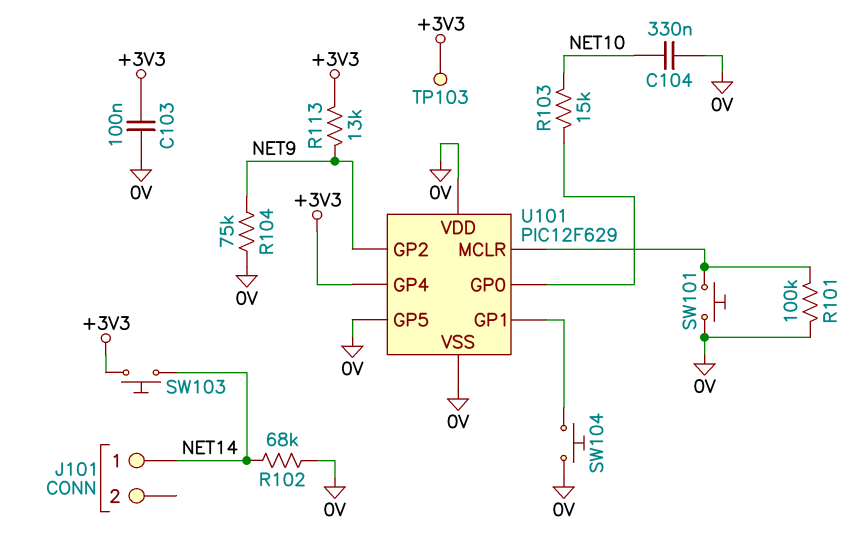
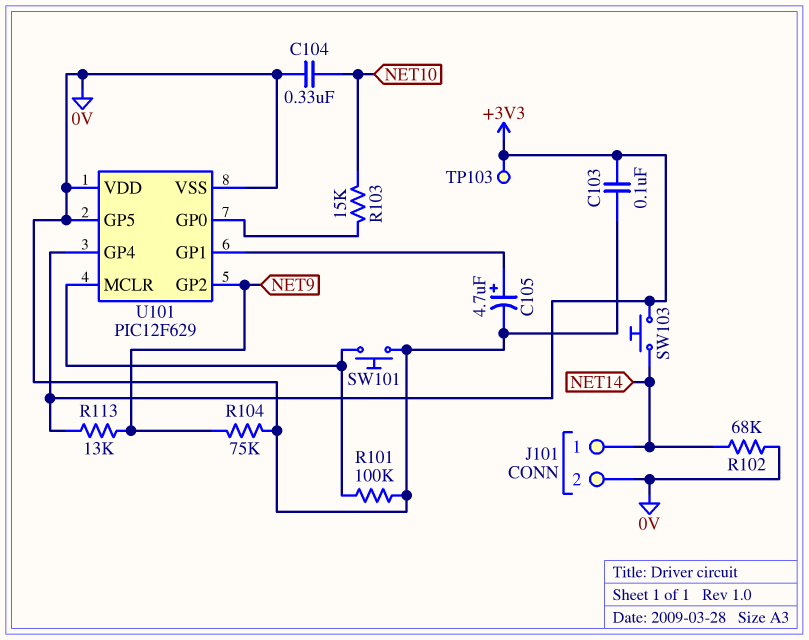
C105: none -> 4.7uF (plus U101/GP1, minus 0V)
J101 pin 2: none -> 0V
SW104: button (0V, U101/GP1) -> none

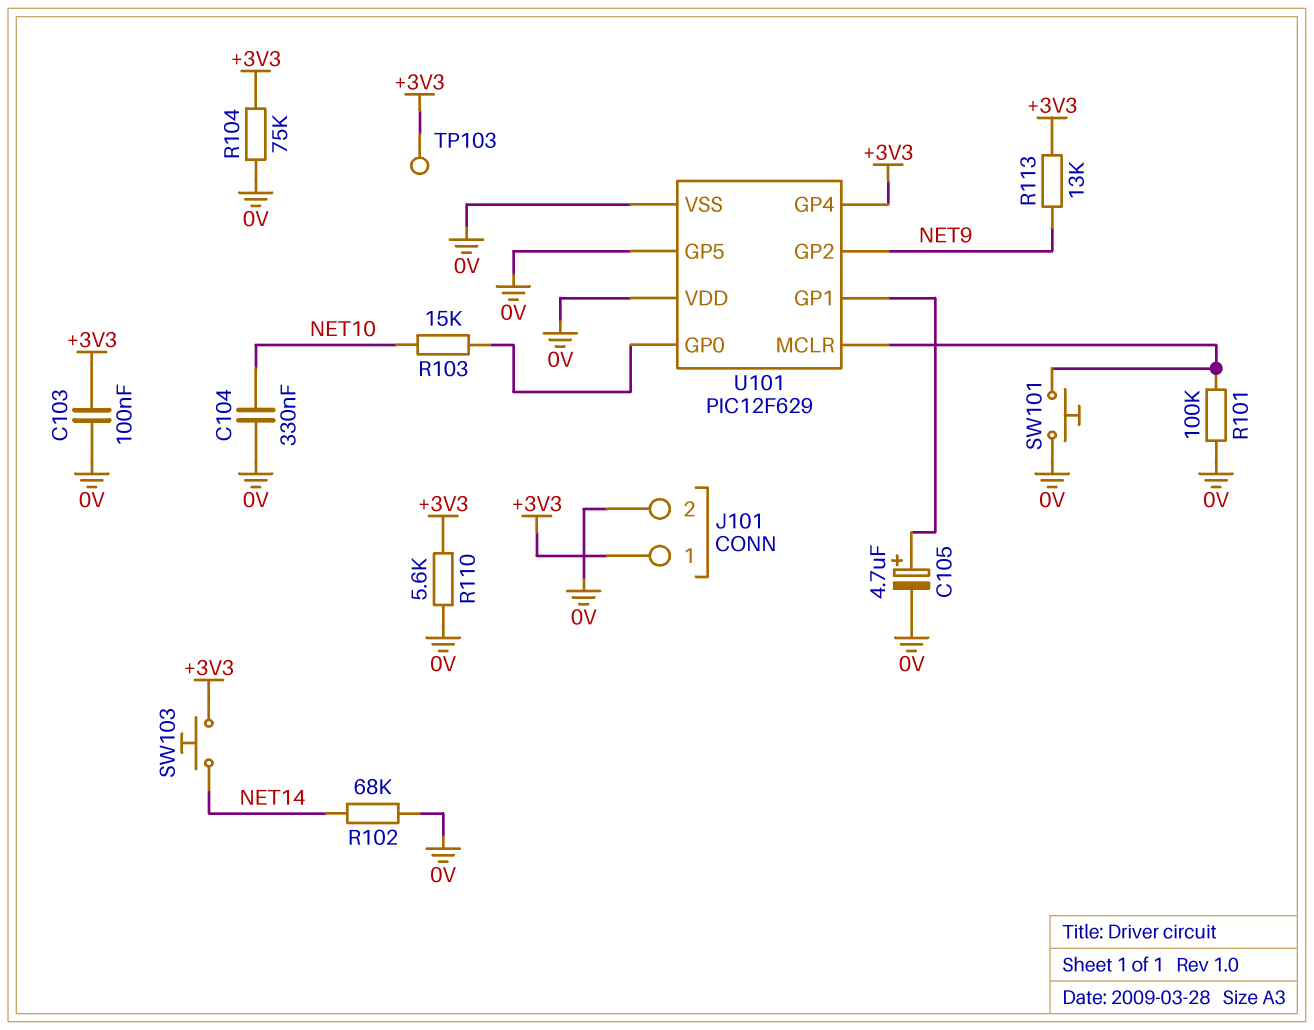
J101 pin 1: NET14 -> +3V3
R104: 75k (0V, NET9) -> 75k (+3V3, 0V)
R110: none -> 5.6k (+3V3, 0V)

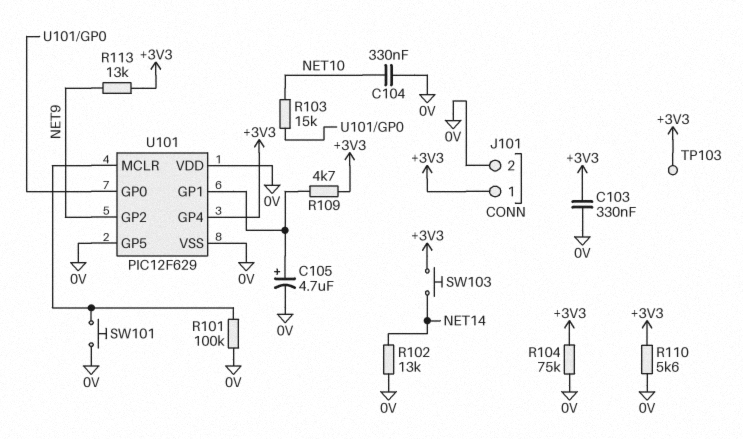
C103: 100nF (+3V3, 0V) -> 330nF (+3V3, 0V)
R102: 68k (0V, NET14) -> 13k (0V, NET14)
R109: none -> 4.7k (+3V3, U101/GP1)

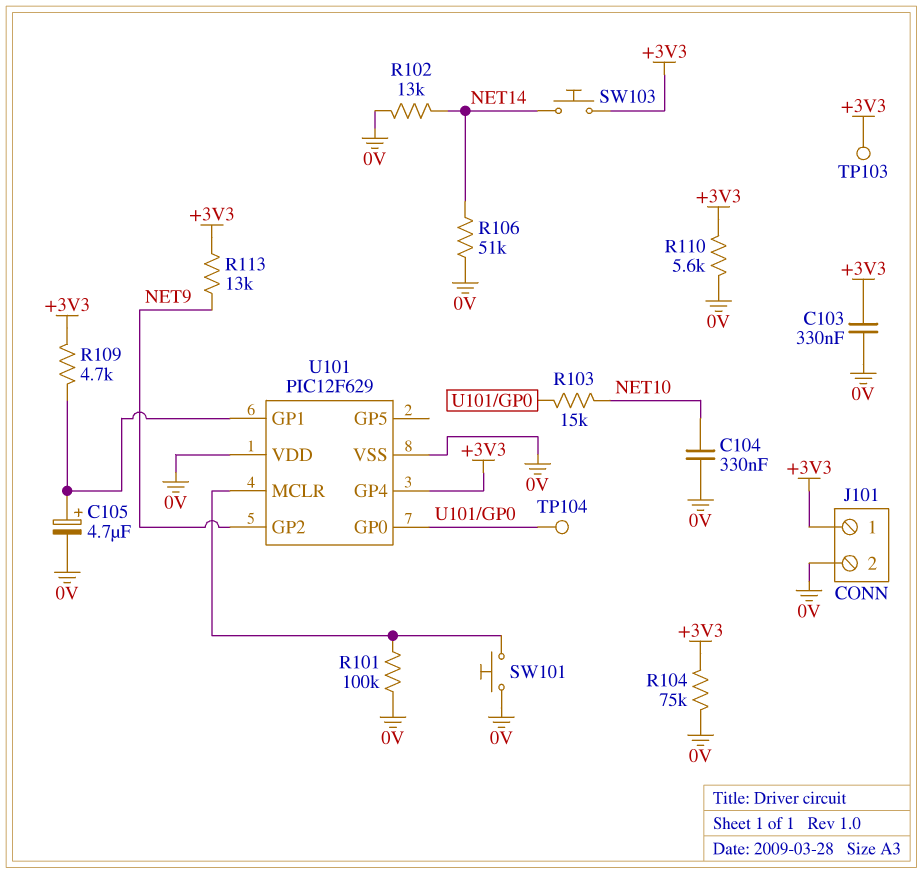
R106: none -> 51k (0V, NET14)
TP104: none -> test point (U101/GP0)
U101 pin GP5: 0V -> none

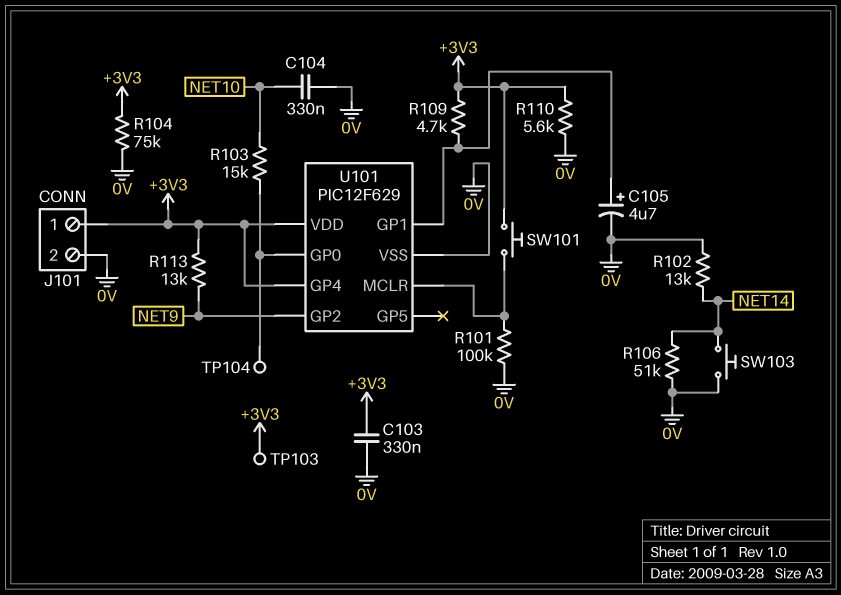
SW101: button (0V, U101/MCLR) -> button (+3V3, U101/MCLR)
SW103: button (+3V3, NET14) -> button (0V, NET14)
U101 pin VDD: 0V -> +3V3

